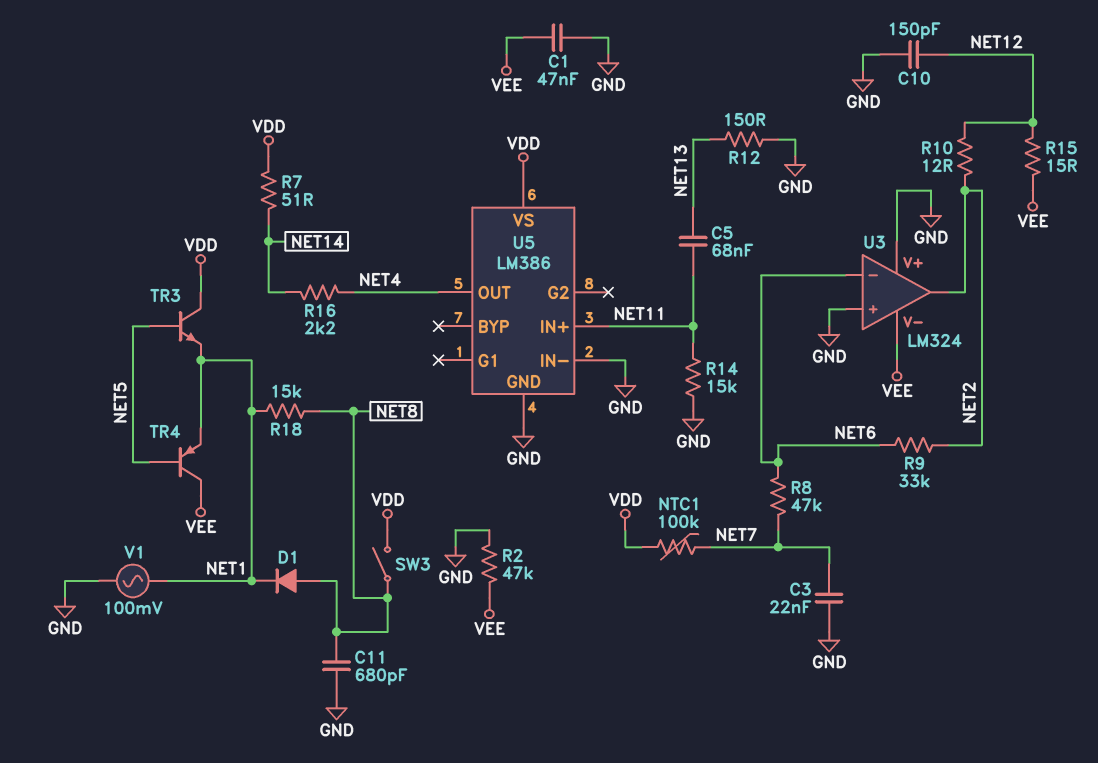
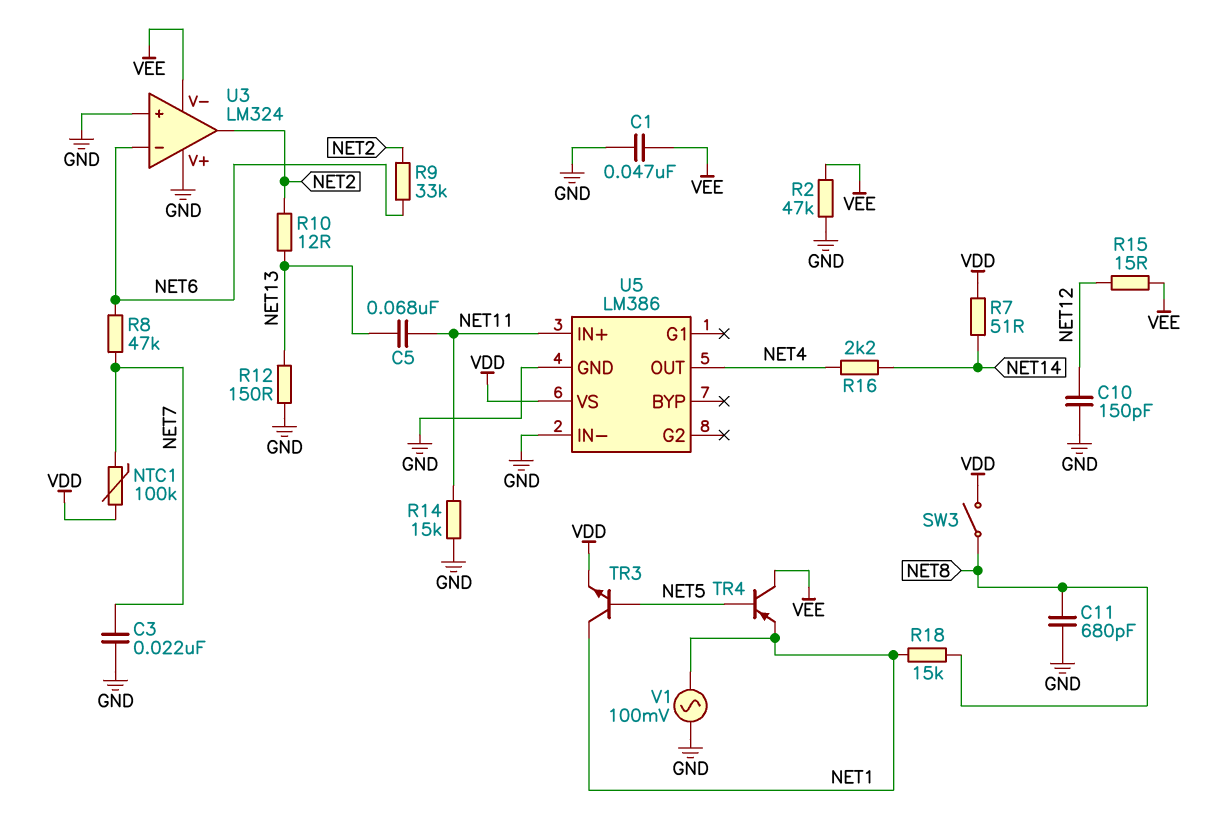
D1: diode (A NET8, K NET1) -> none
R10: 12 (NET2, NET12) -> 12 (NET2, NET13)
TR3: NPN (B NET5, C VDD, E NET1) -> NPN (B NET5, C NET1, E VDD)

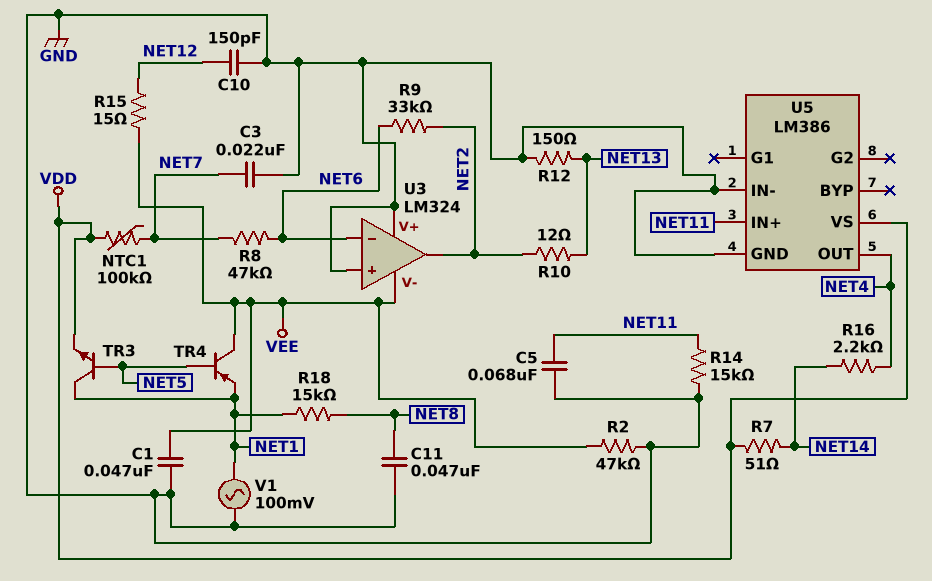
C5: 68nF (NET11, NET13) -> 68nF (GND, NET11)
C11: 680pF (GND, NET8) -> 47nF (GND, NET8)
SW3: switch (NET8, VDD) -> none

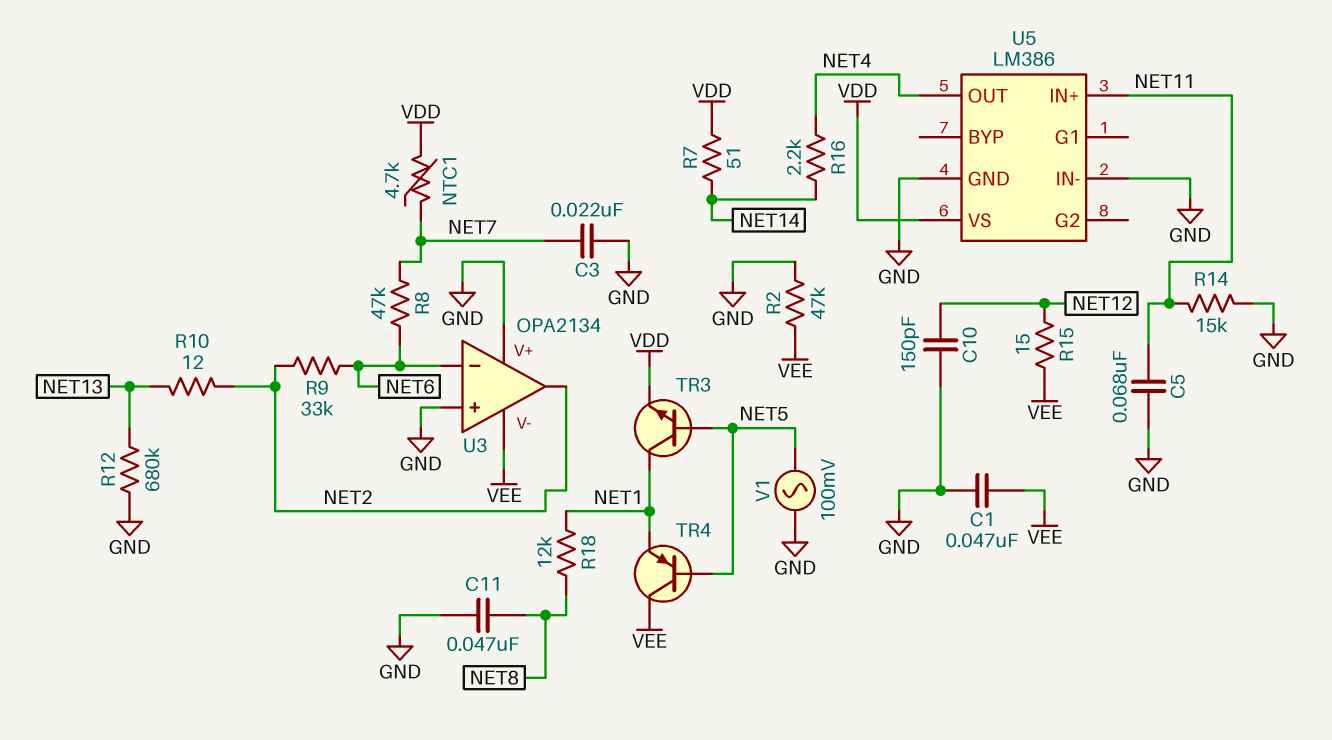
NTC1: 100k (NET7, VDD) -> 4.7k (NET7, VDD)
R12: 150 (GND, NET13) -> 680k (GND, NET13)
R18: 15k (NET1, NET8) -> 12k (NET1, NET8)
U3: LM324 -> OPA2134
V1: AC 100mV (GND, NET1) -> AC 100mV (GND, NET5)

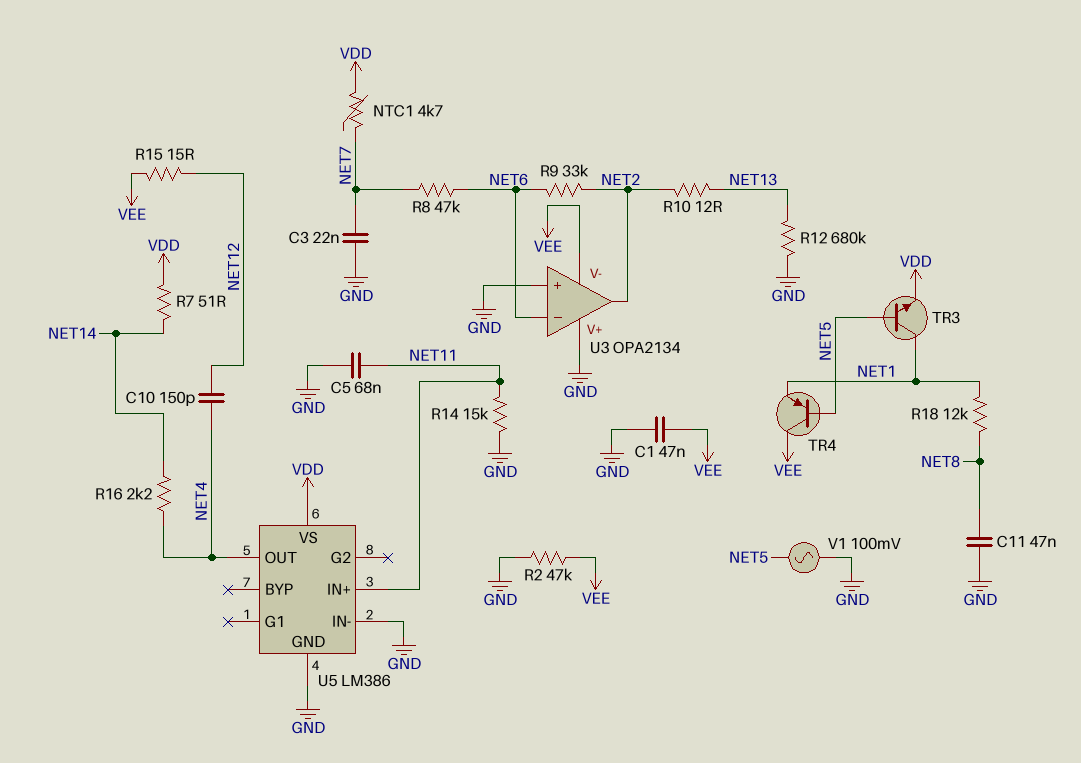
C10: 150pF (GND, NET12) -> 150pF (NET4, NET12)

